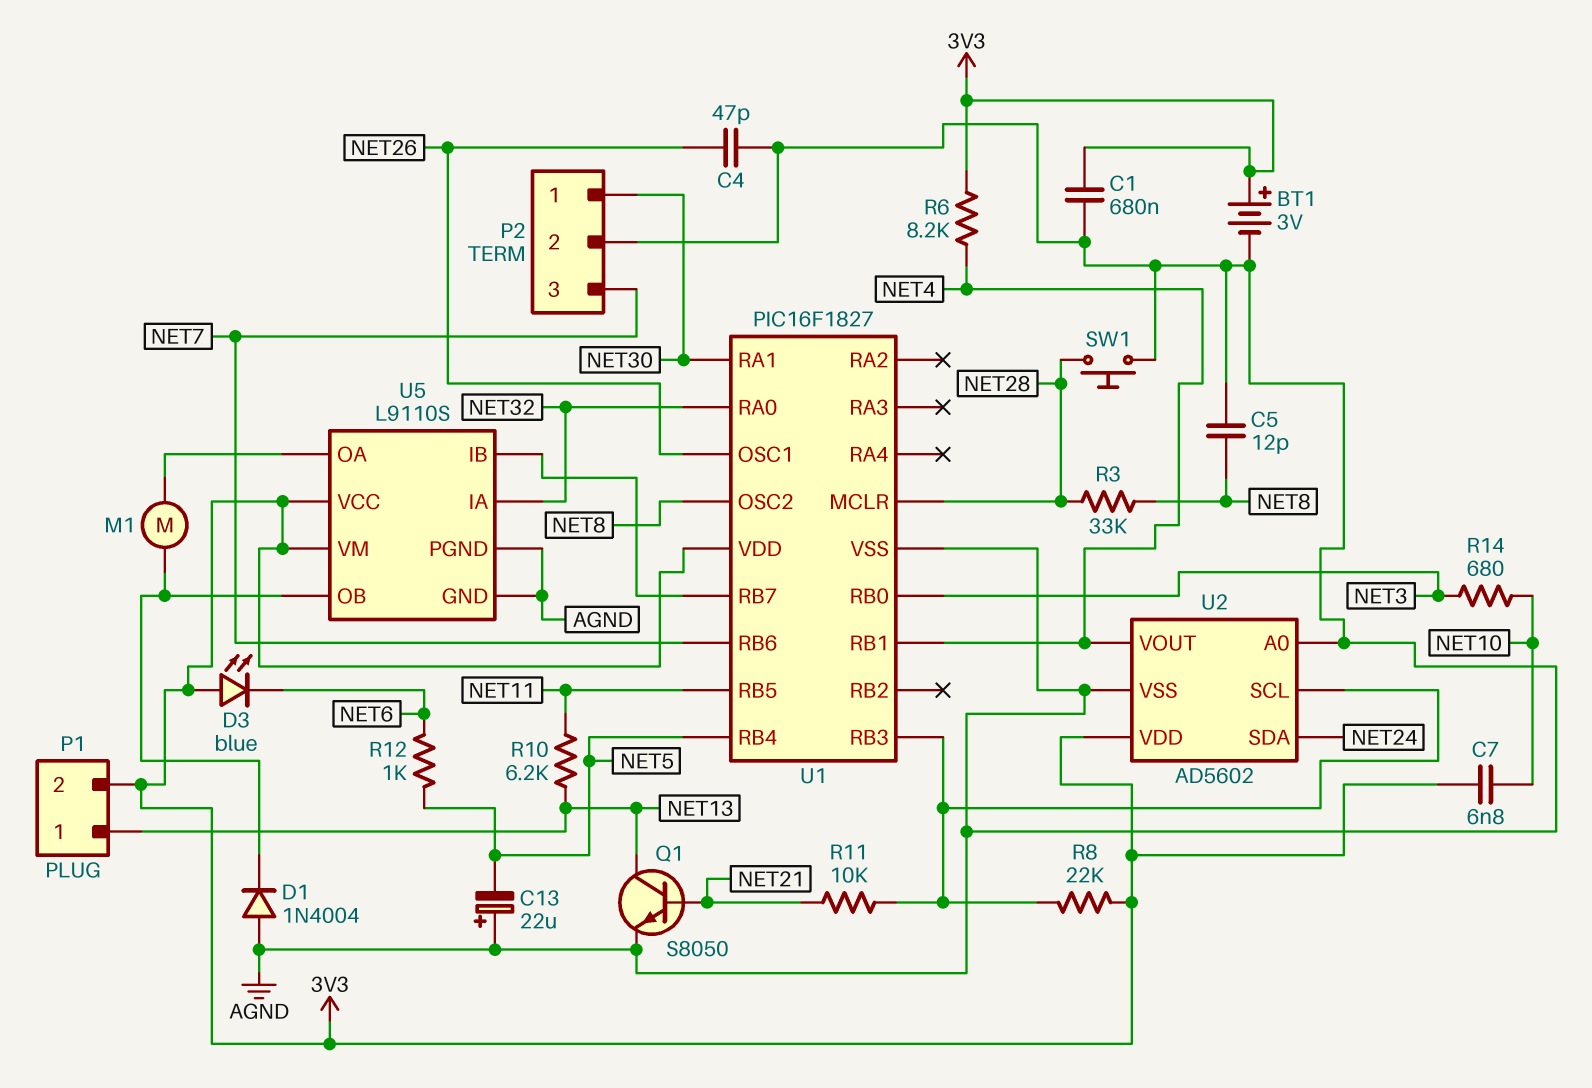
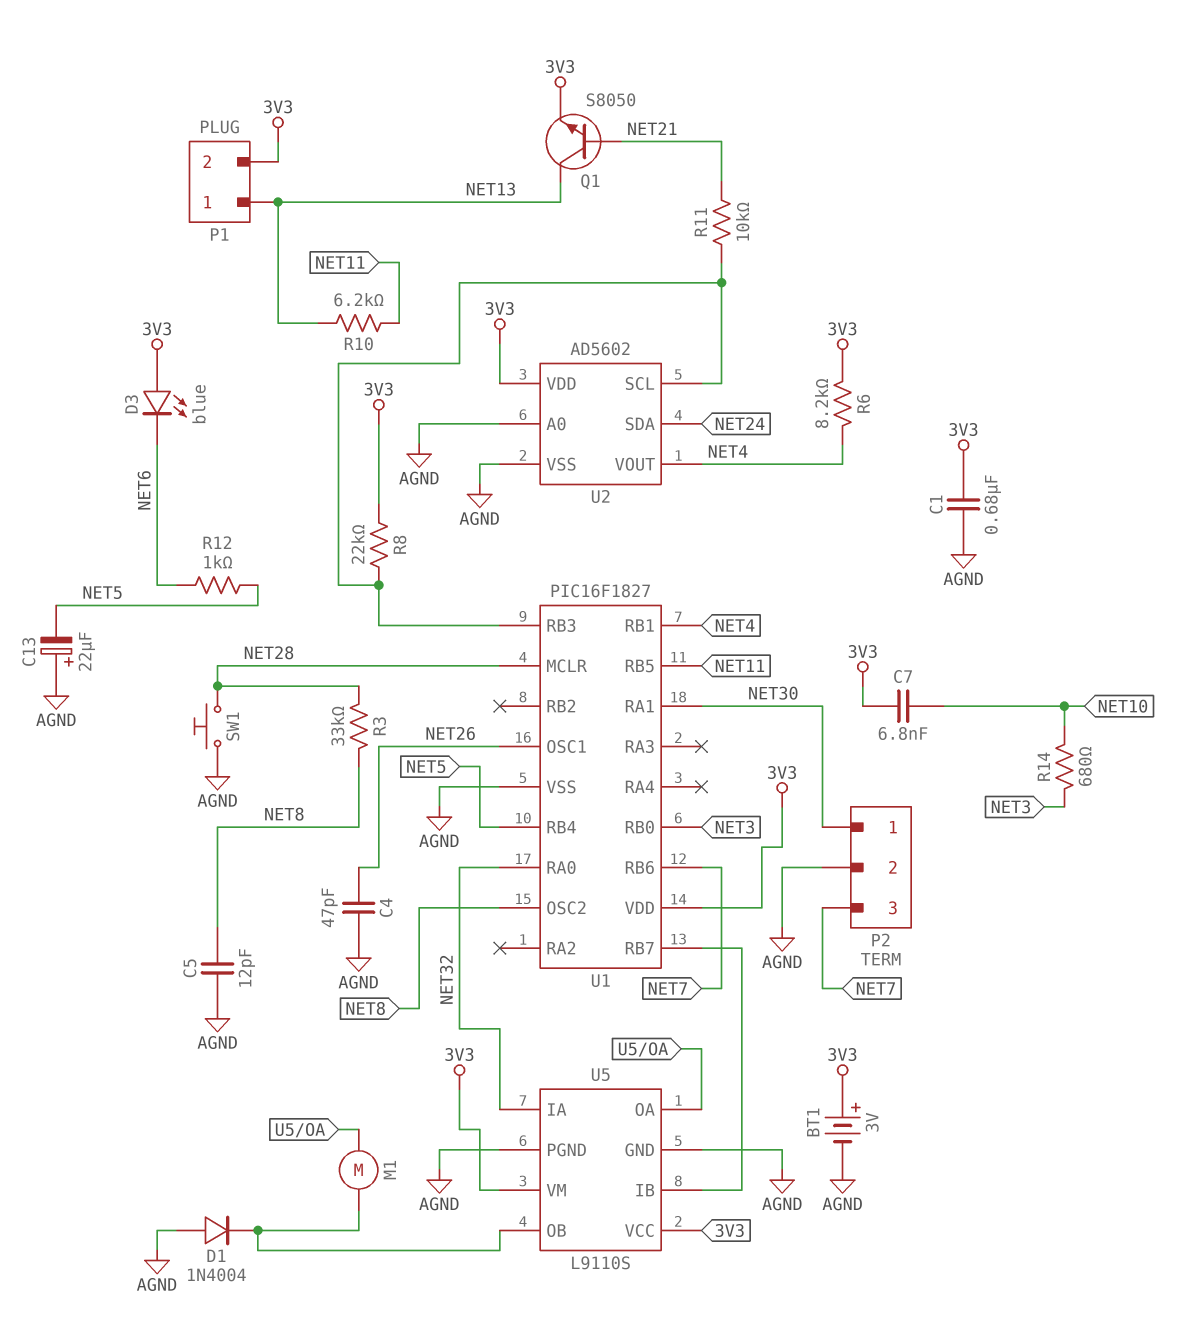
Q1: NPN S8050 (B NET21, C NET13, E AGND) -> NPN S8050 (B NET21, C NET13, E 3V3)

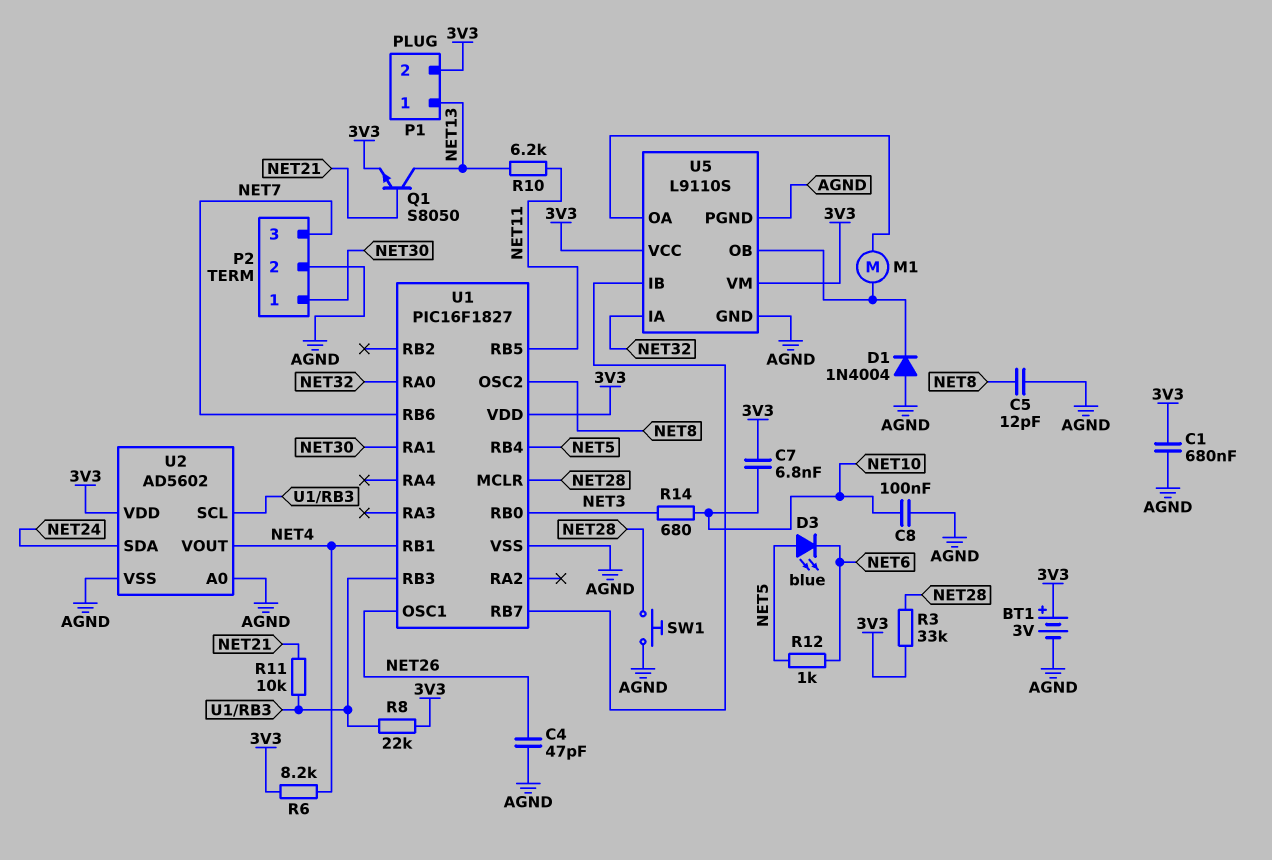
C8: none -> 100nF (AGND, NET10)
C13: 22uF (plus AGND, minus NET5) -> none
D3: LED blue (A 3V3, K NET6) -> LED blue (A NET5, K NET6)
R3: 33k (NET8, NET28) -> 33k (3V3, NET28)

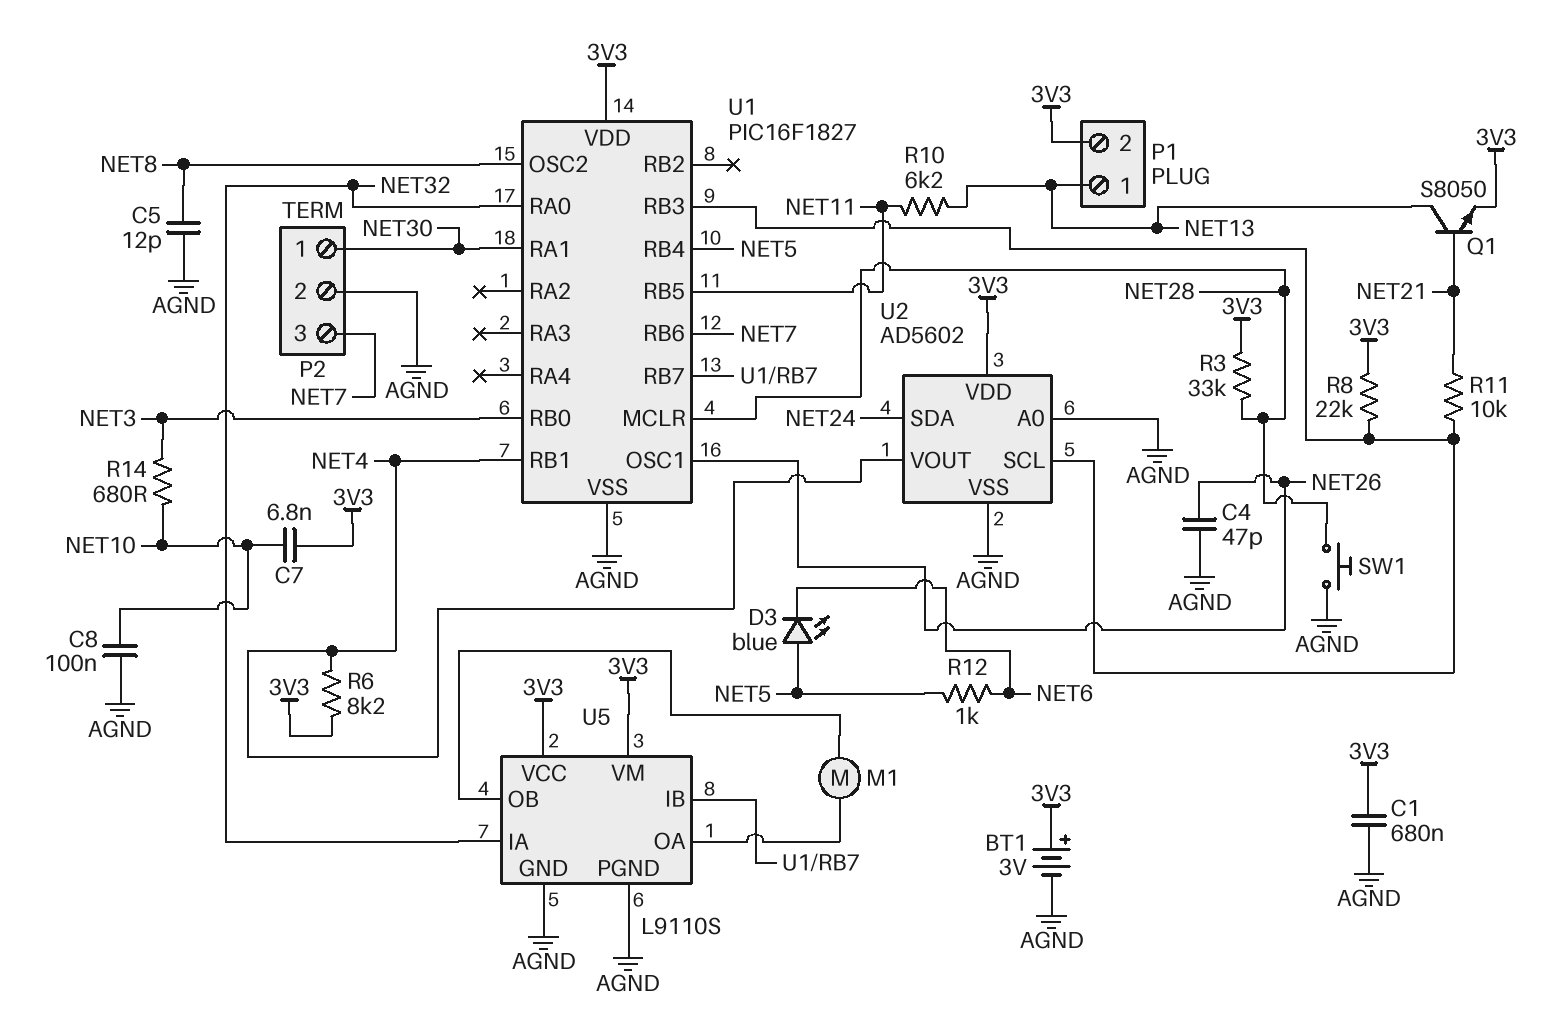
D1: diode 1N4004 (A AGND, K U5/OB) -> none

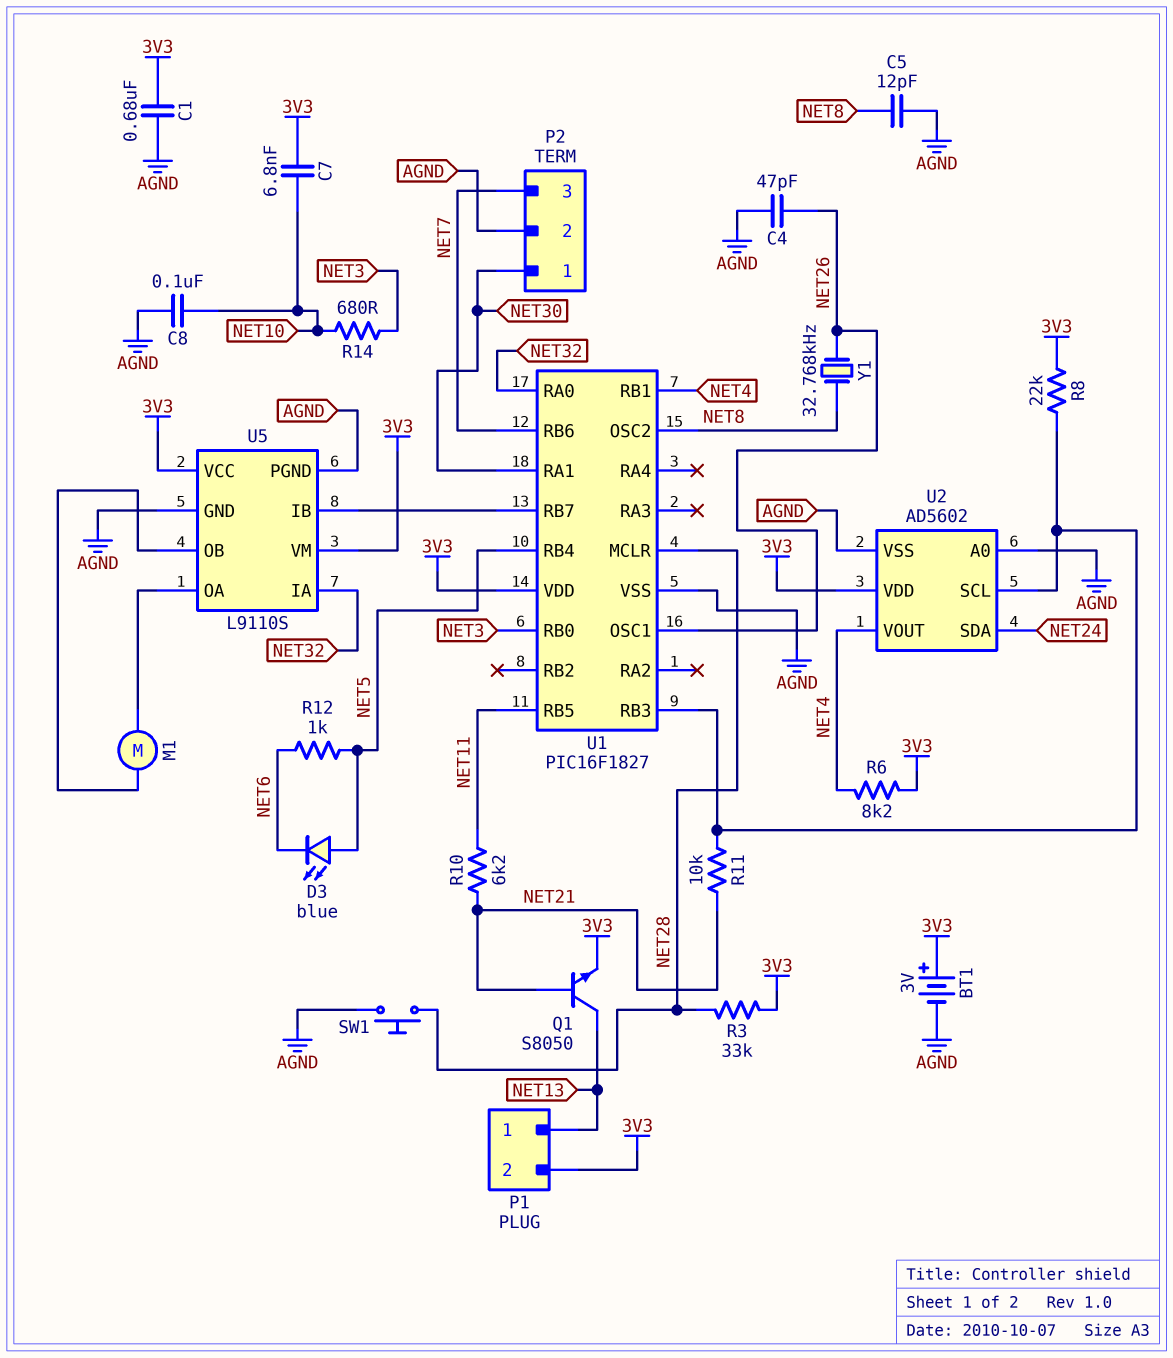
R10: 6.2k (NET11, NET13) -> 6.2k (NET11, NET21)
Y1: none -> 32.768kHz (NET8, NET26)

